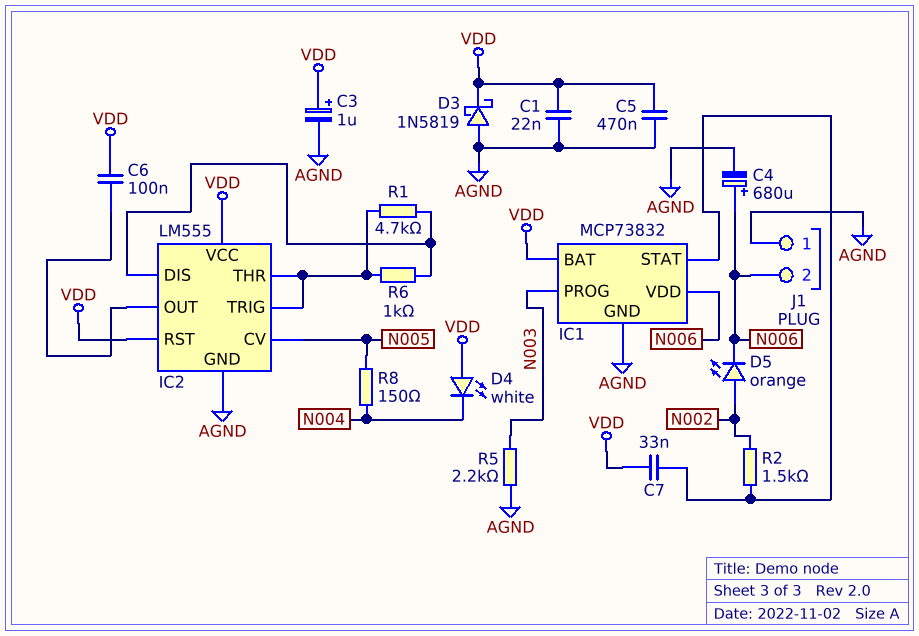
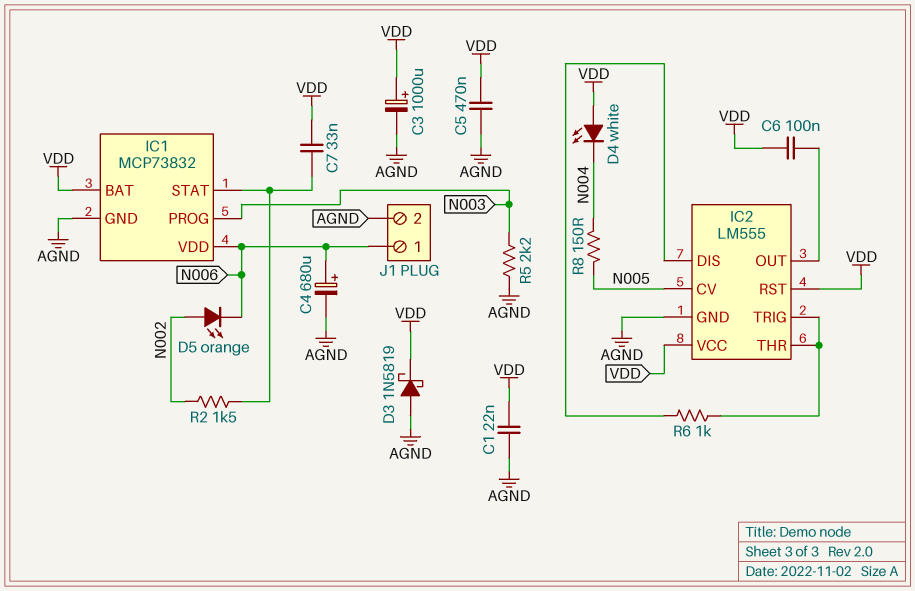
C3: 1uF (plus VDD, minus AGND) -> 1000uF (plus VDD, minus AGND)
J1 pin 1: AGND -> N006
J1 pin 2: N006 -> AGND
R1: 4.7k (IC2/DIS, IC2/THR) -> none

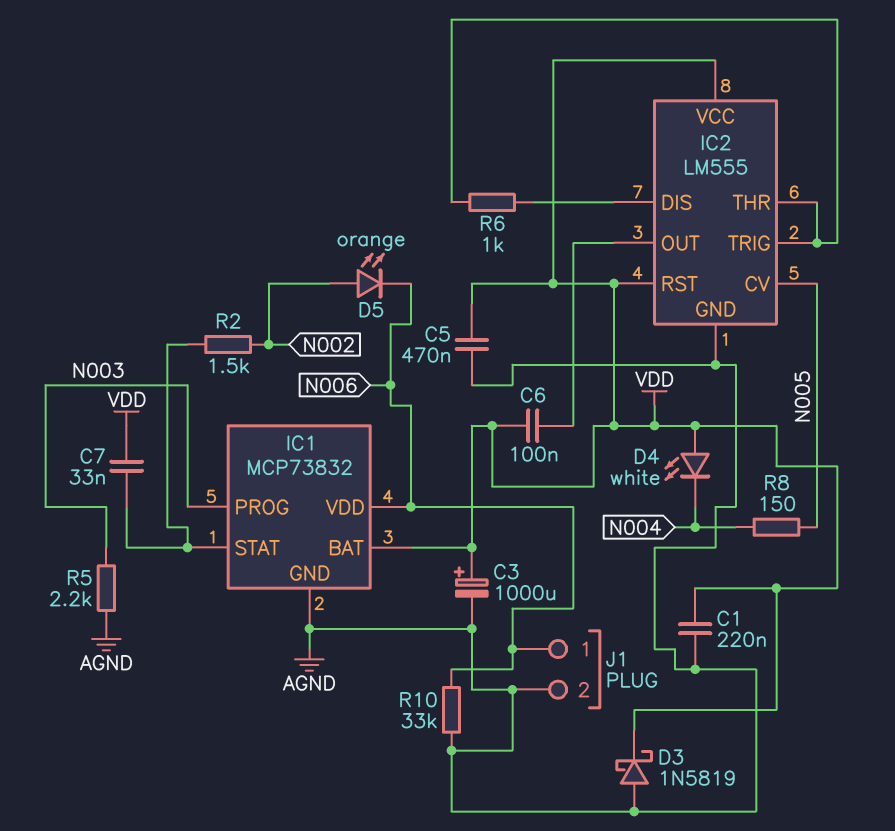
C1: 22nF (AGND, VDD) -> 220nF (AGND, VDD)
C4: 680uF (plus N006, minus AGND) -> none
R10: none -> 33k (AGND, N006)

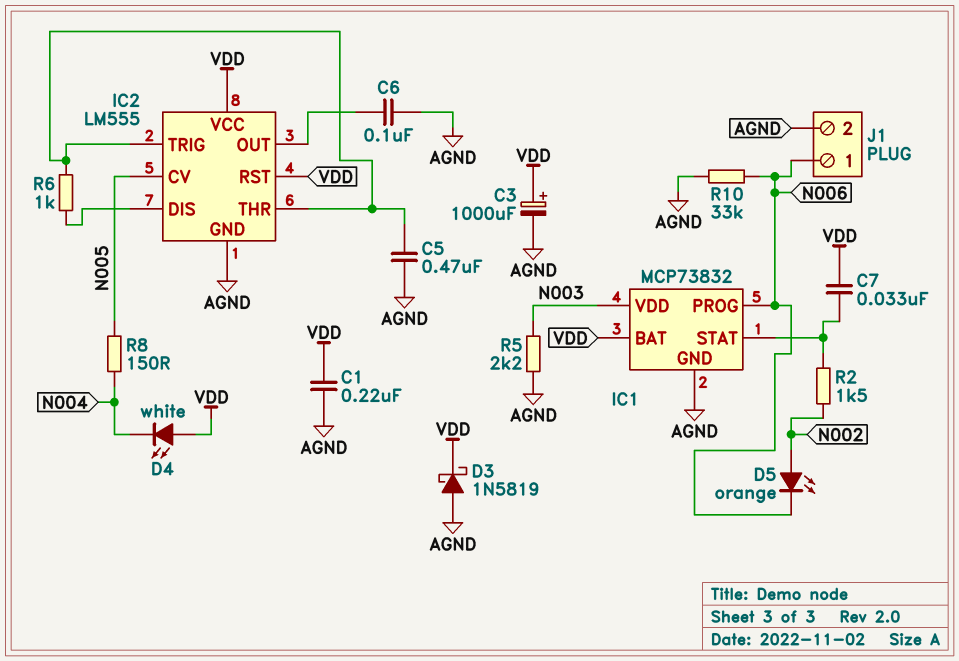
C5: 470nF (AGND, VDD) -> 470nF (AGND, IC2/THR)
C6: 100nF (IC2/OUT, VDD) -> 100nF (AGND, IC2/OUT)
IC1 pin PROG: N003 -> N006
IC1 pin VDD: N006 -> N003

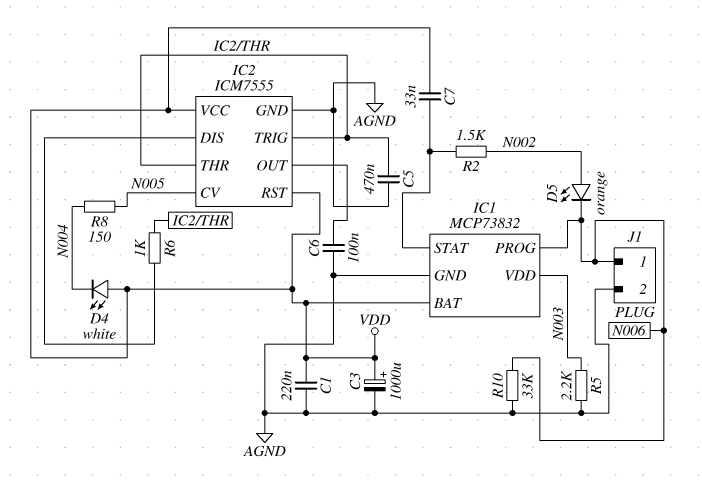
D3: schottky 1N5819 (A AGND, K VDD) -> none
IC2: LM555 -> ICM7555

